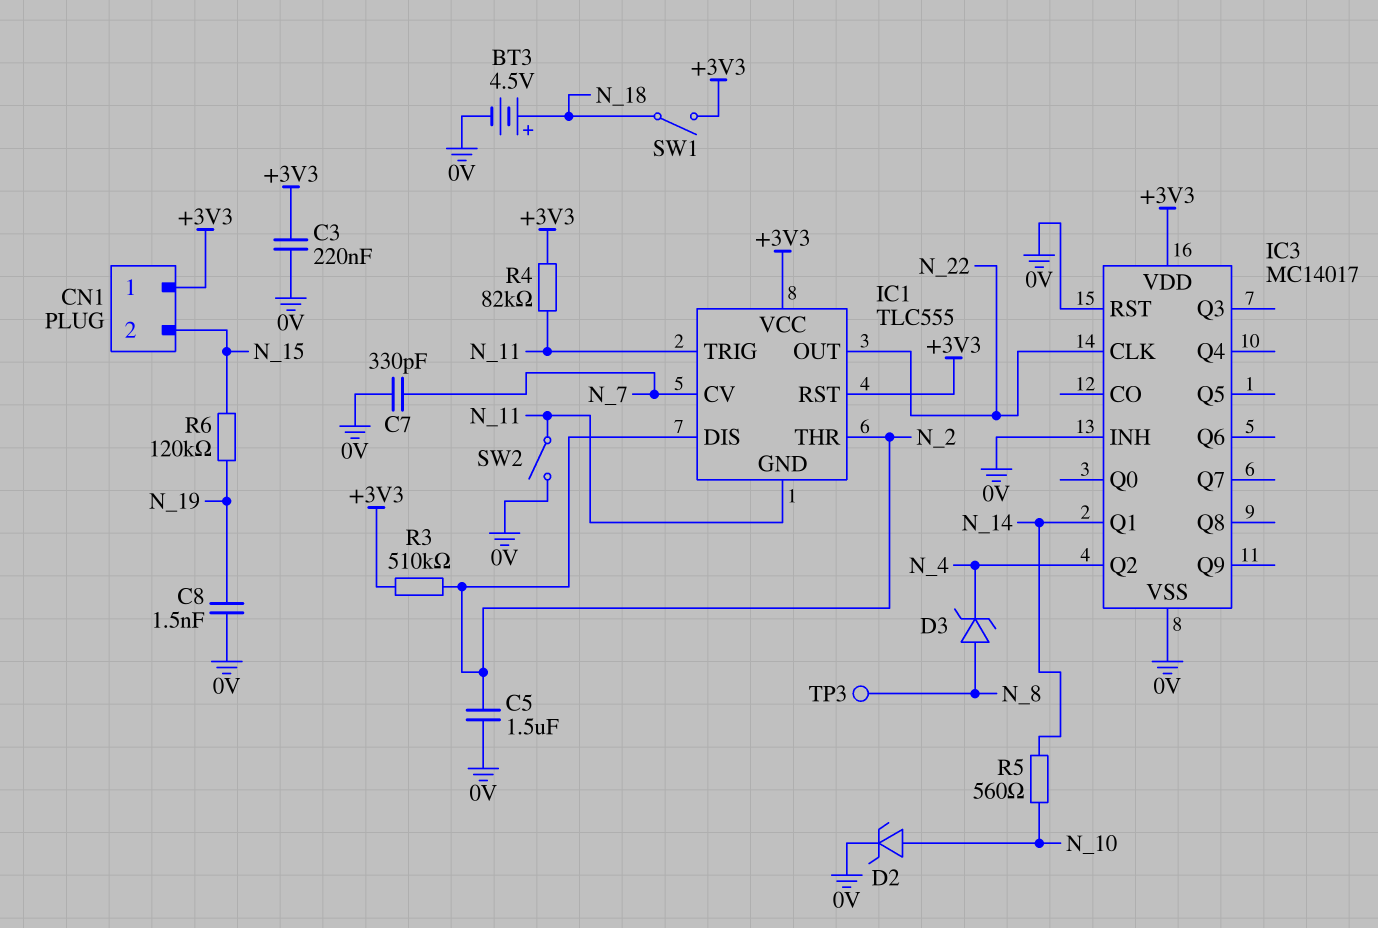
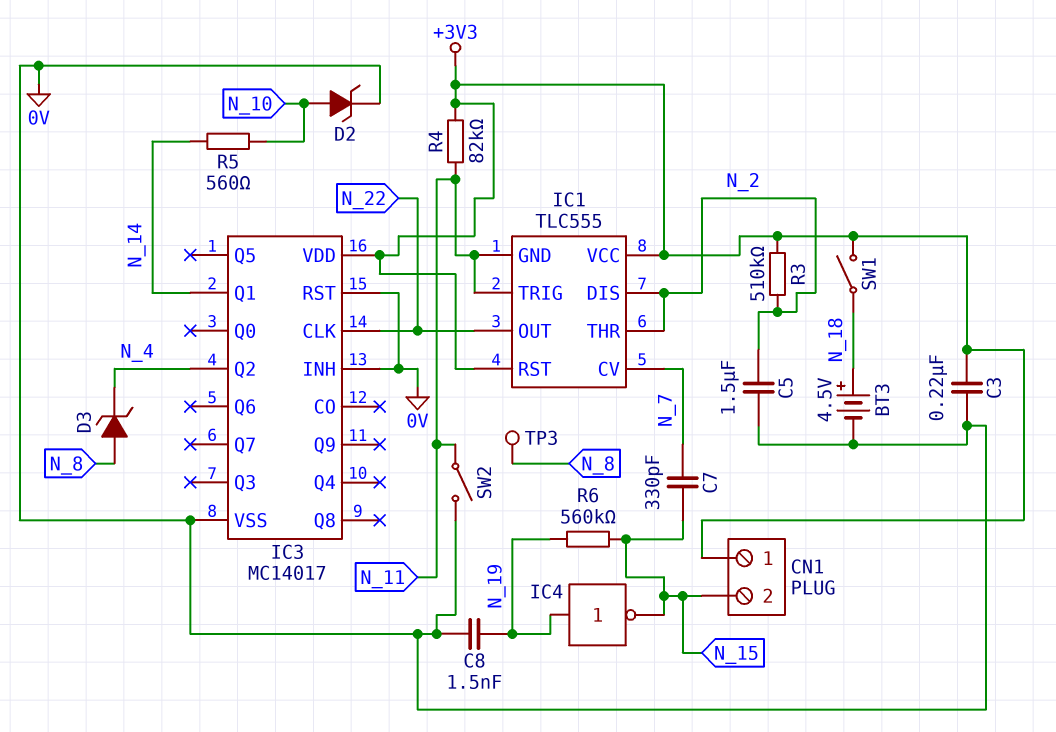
C7: 330pF (0V, N_7) -> 330pF (N_7, N_15)
IC4: none -> NOT (in N_19, out N_15)
R6: 120k (N_15, N_19) -> 560k (N_15, N_19)

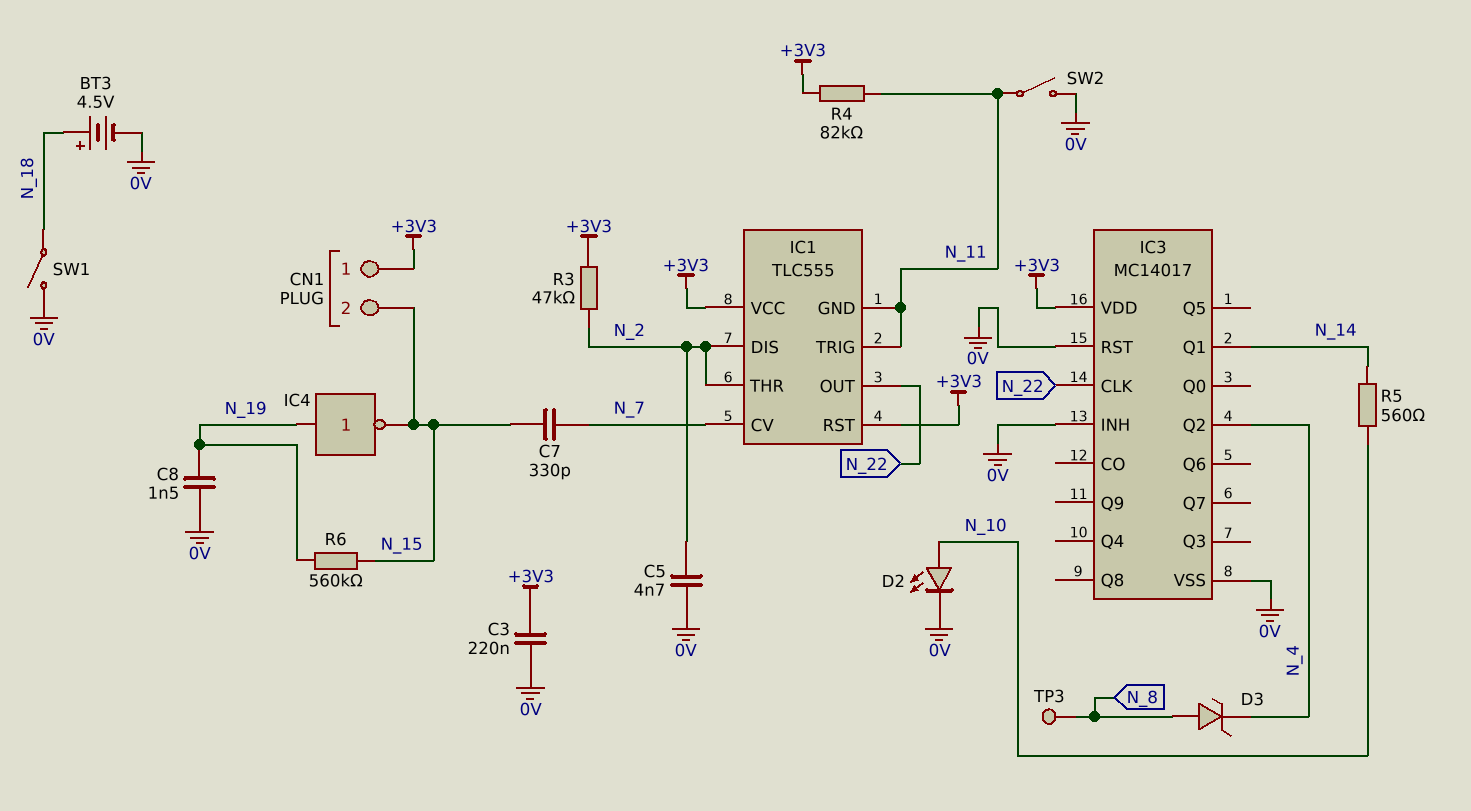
C5: 1.5uF (0V, N_2) -> 4.7nF (0V, N_2)
D2: zener (A N_10, K 0V) -> LED (A N_10, K 0V)
R3: 510k (+3V3, N_2) -> 47k (+3V3, N_2)
SW1: switch (+3V3, N_18) -> switch (0V, N_18)

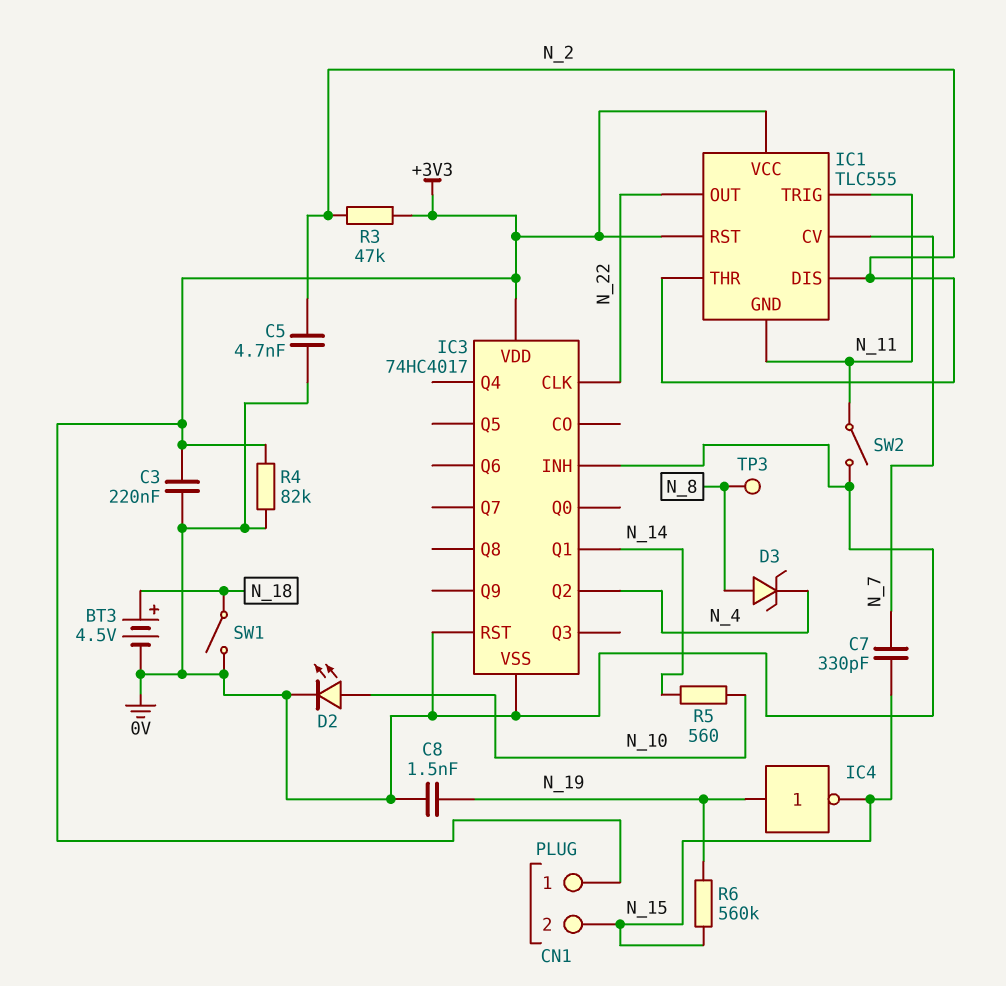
IC3: MC14017 -> 74HC4017
R4: 82k (+3V3, N_11) -> 82k (+3V3, 0V)

